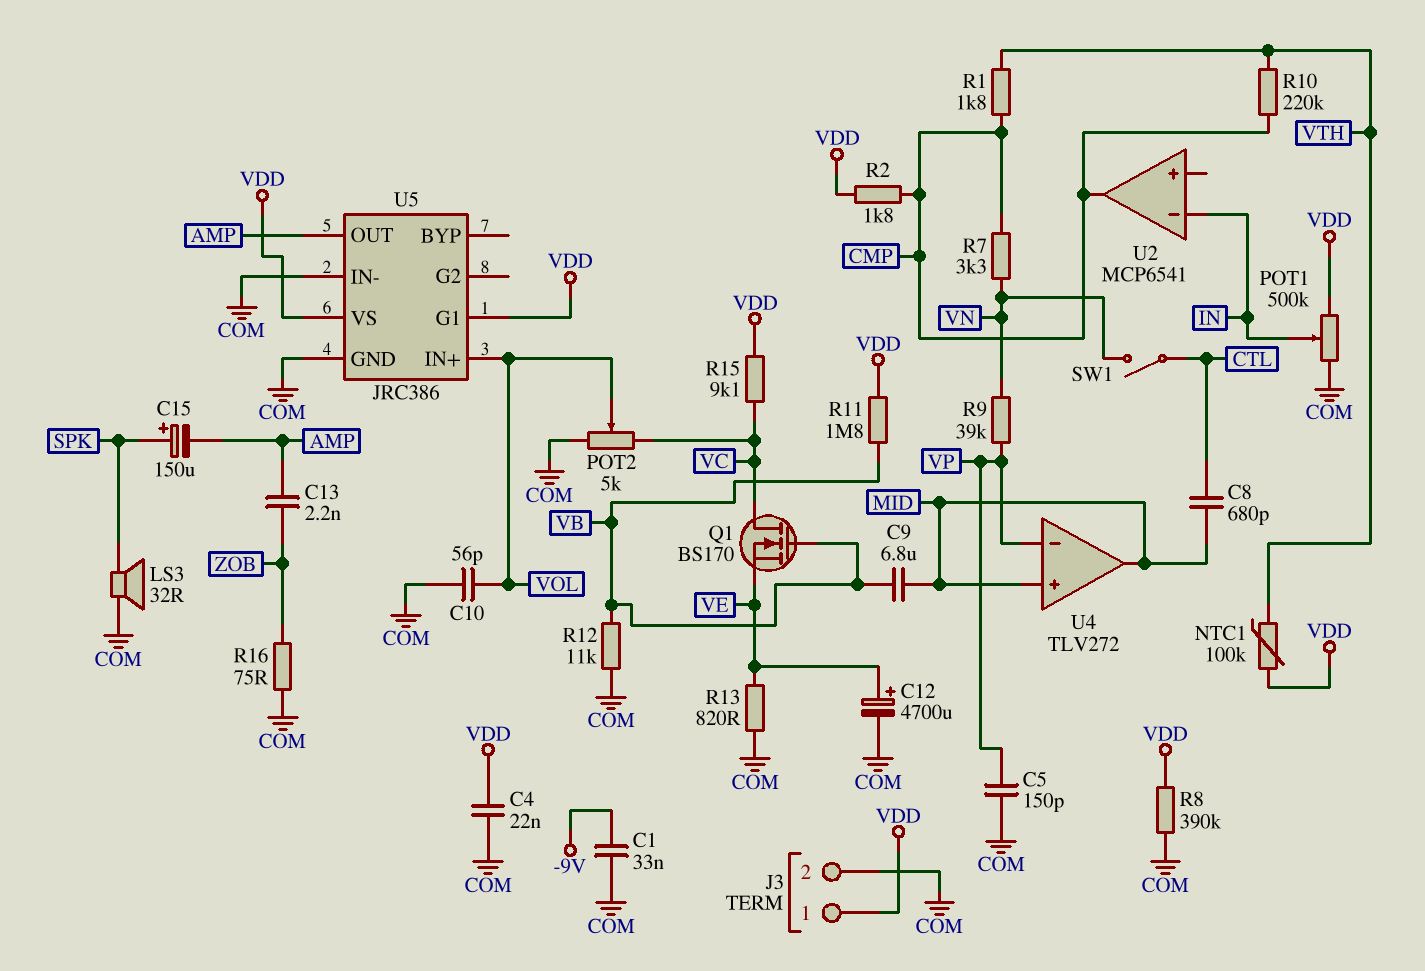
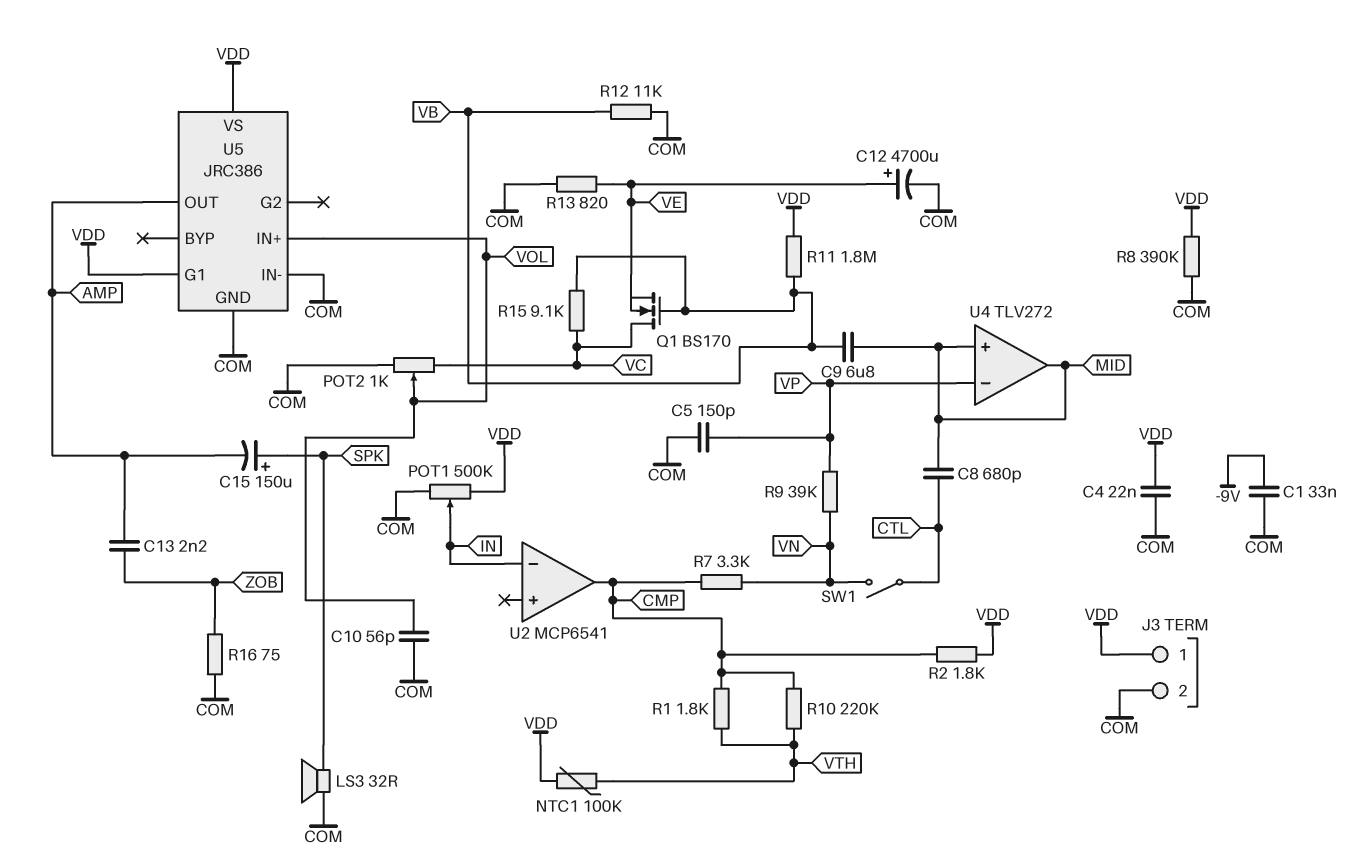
POT2: 5k (COM, VC, wiper VOL) -> 1k (COM, VC, wiper VOL)
R15: 9.1k (VC, VDD) -> 9.1k (VB, VC)

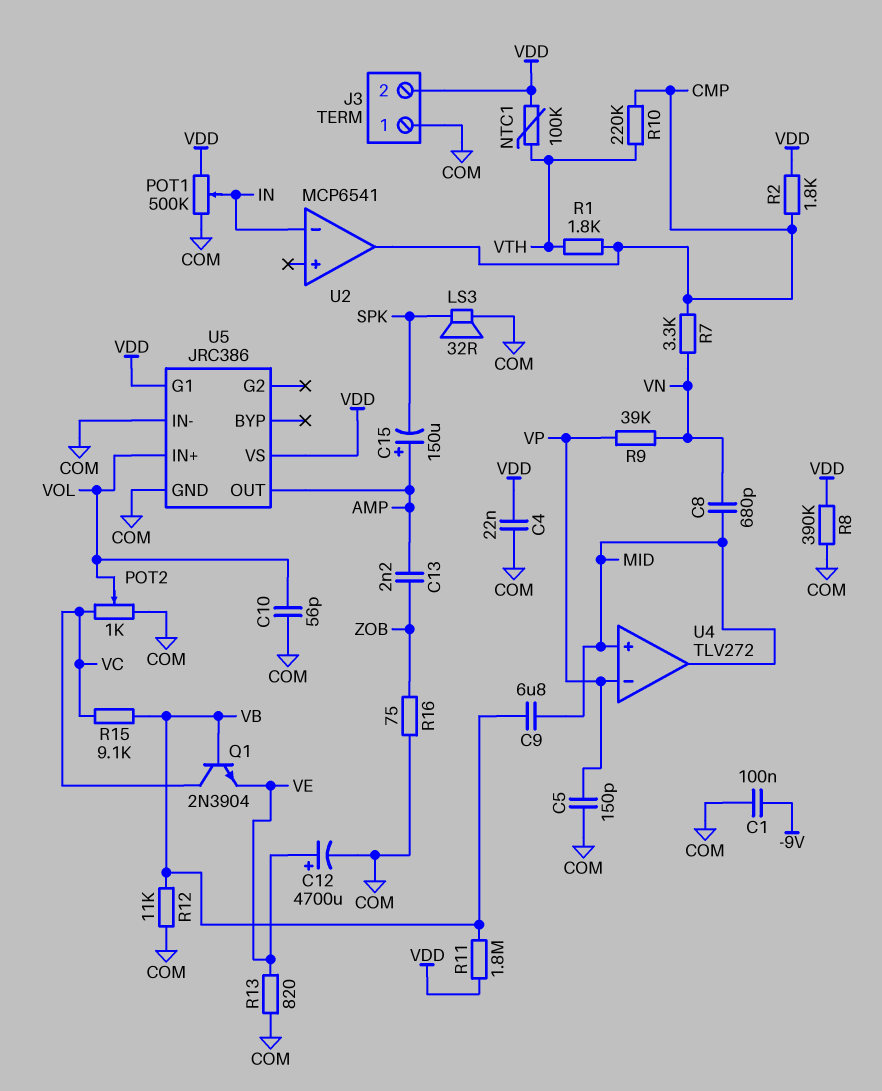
C1: 33nF (-9V, COM) -> 100nF (-9V, COM)
C8: 680pF (CTL, MID) -> 680pF (MID, VN)
C15: 150uF (plus SPK, minus AMP) -> 150uF (plus AMP, minus SPK)
J3 pin 1: VDD -> COM
J3 pin 2: COM -> VDD
Q1: NMOS BS170 (G VB, D VC, S VE) -> NPN 2N3904 (B VB, C VC, E VE)
SW1: switch (CTL, VN) -> none

